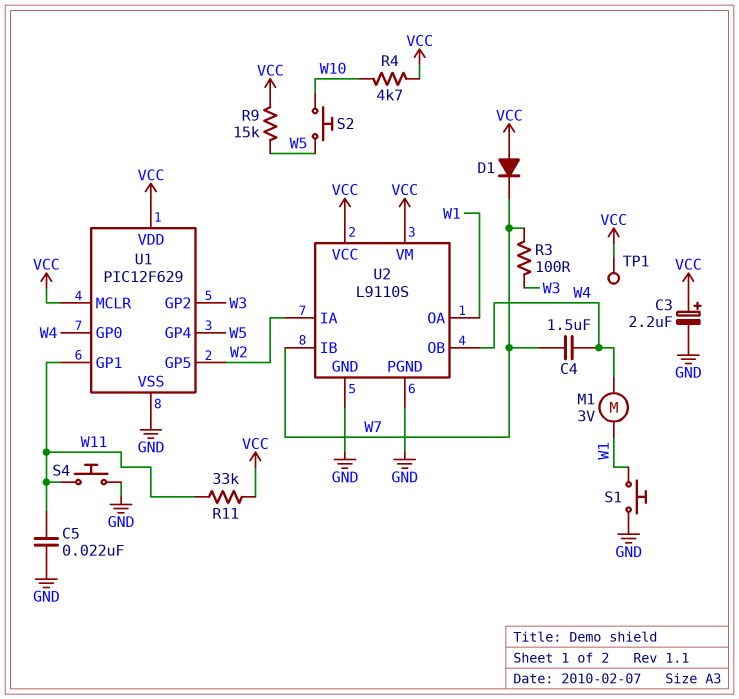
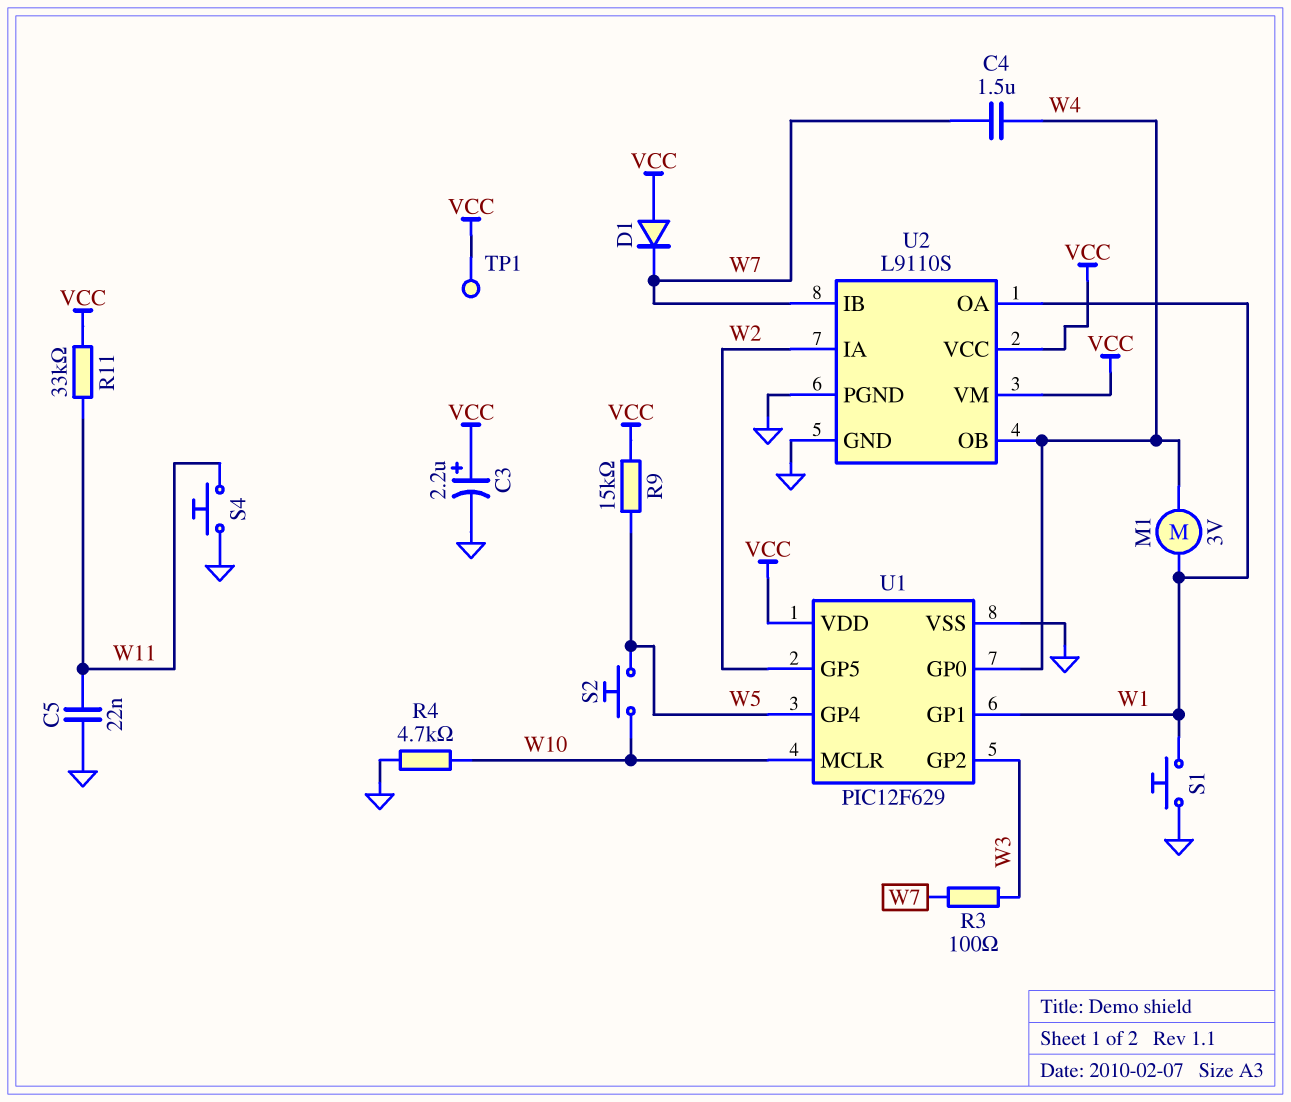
R4: 4.7k (VCC, W10) -> 4.7k (GND, W10)
U1 pin GP1: W11 -> W1
U1 pin MCLR: VCC -> W10

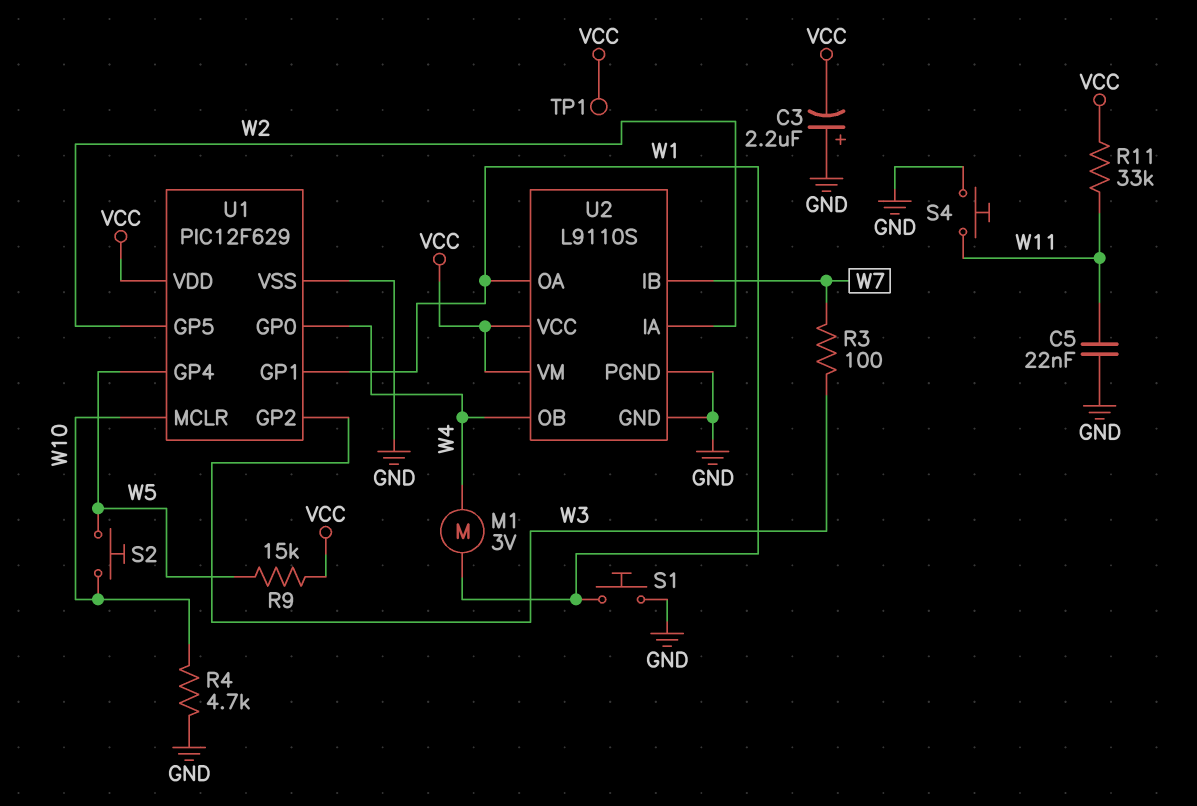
C3: 2.2uF (plus VCC, minus GND) -> 2.2uF (plus GND, minus VCC)
C4: 1.5uF (W4, W7) -> none
D1: diode (A VCC, K W7) -> none

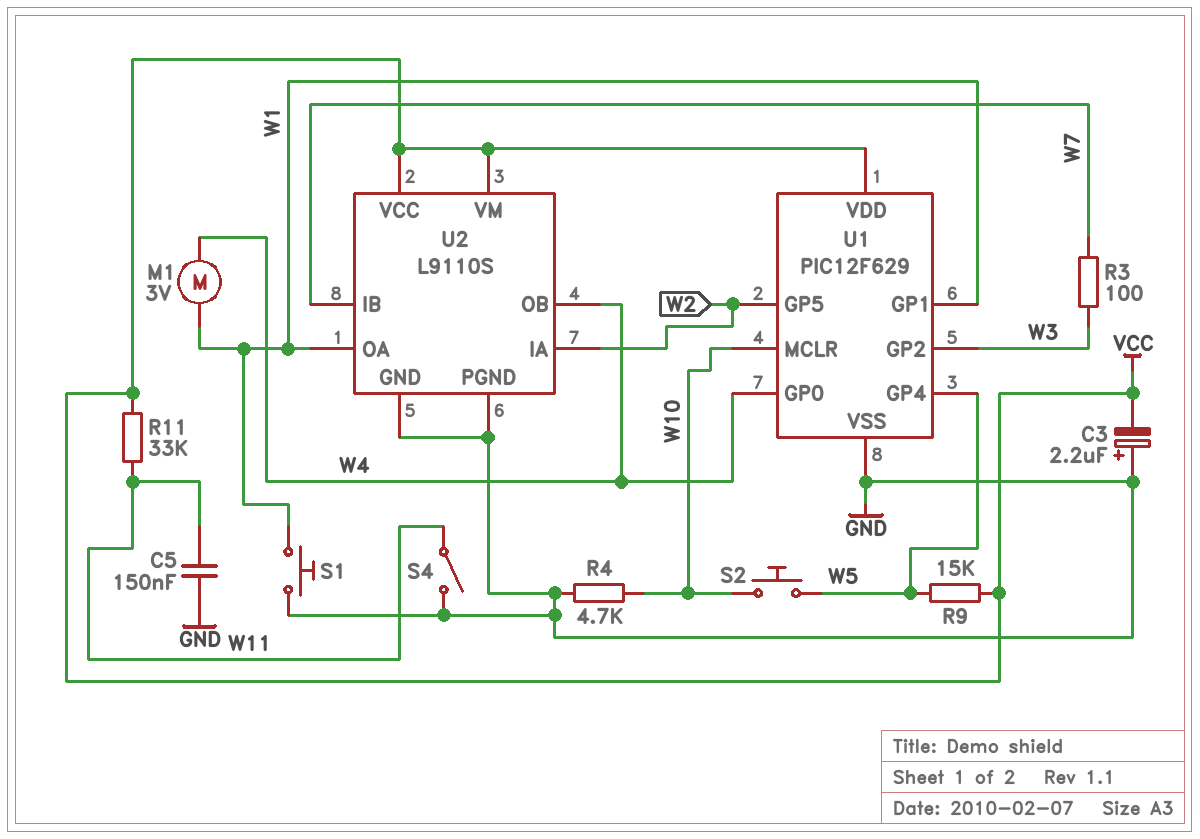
C5: 22nF (GND, W11) -> 150nF (GND, W11)
S4: button (GND, W11) -> switch (GND, W11)
TP1: test point (VCC) -> none

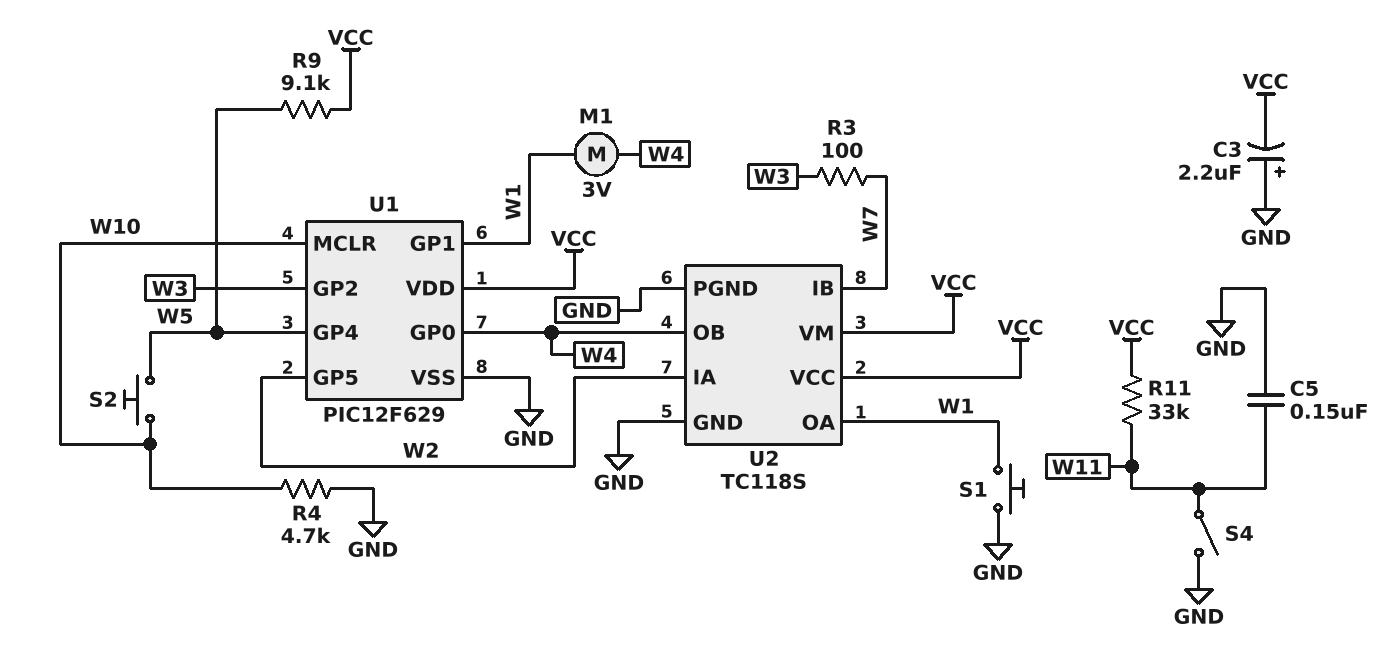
R9: 15k (VCC, W5) -> 9.1k (VCC, W5)
U2: L9110S -> TC118S

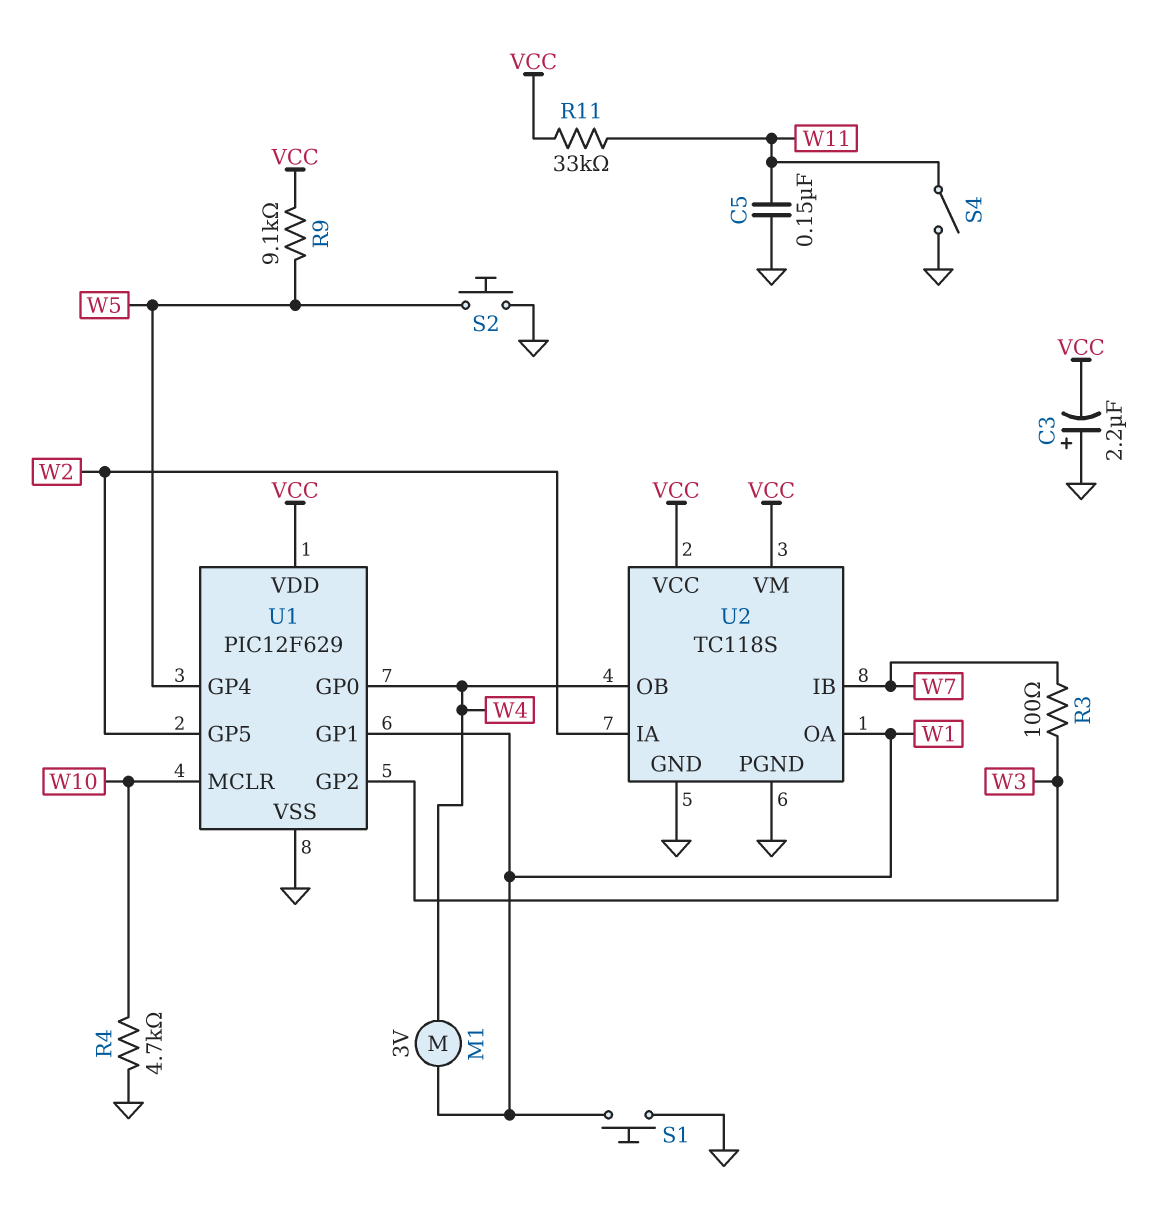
S2: button (W5, W10) -> button (GND, W5)

